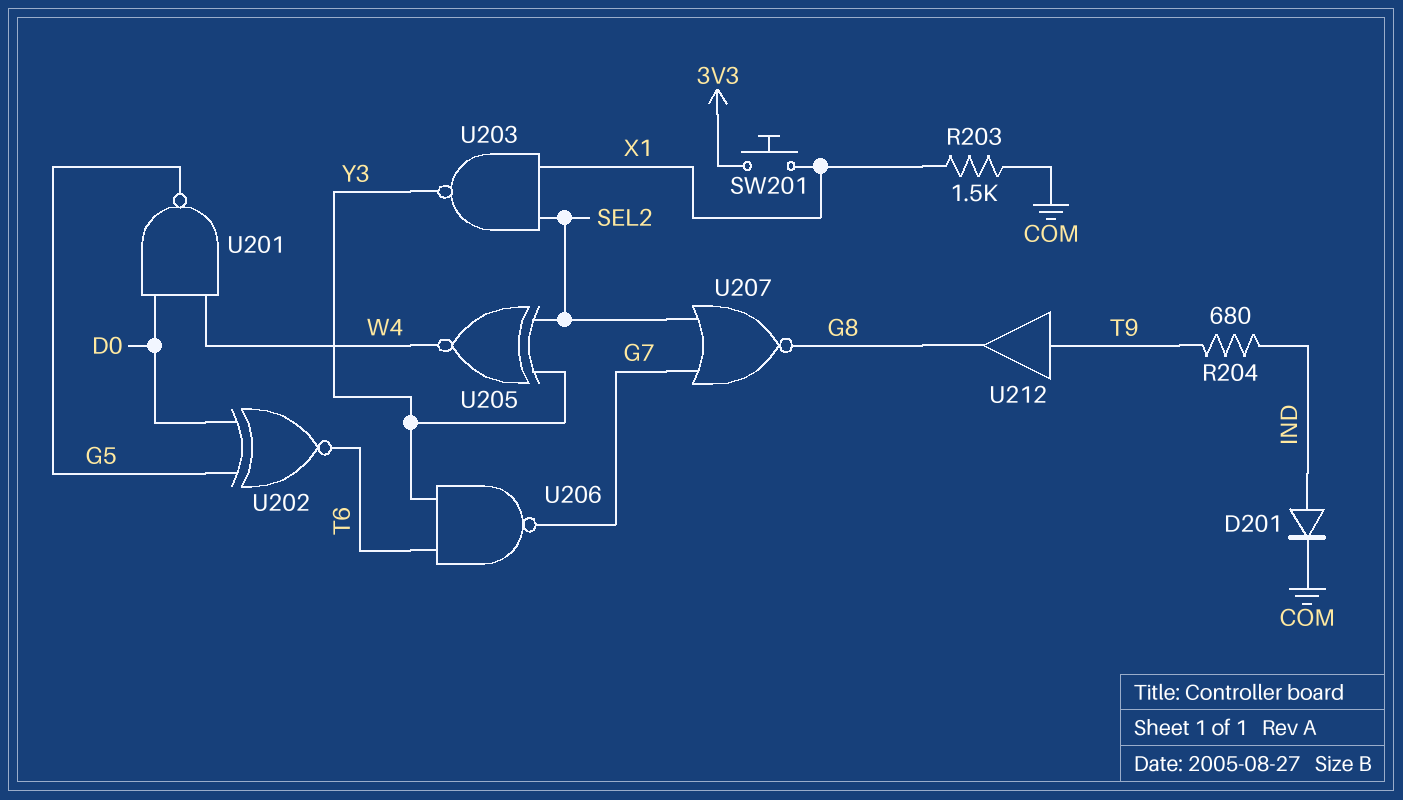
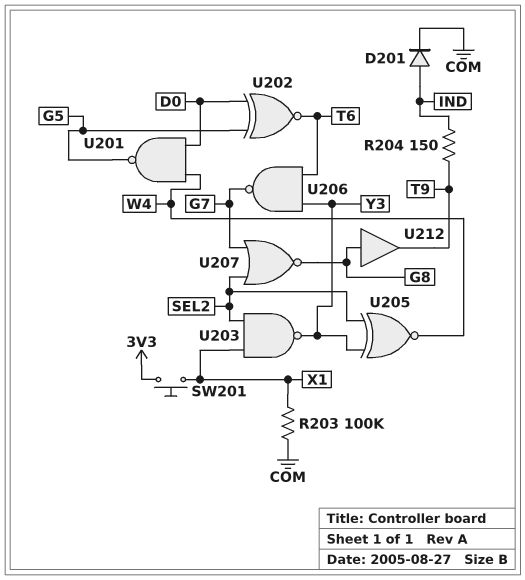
R203: 1.5k (COM, X1) -> 100k (COM, X1)
R204: 680 (IND, T9) -> 150 (IND, T9)
U212: buffer (in T9, out G8) -> buffer (in G8, out T9)

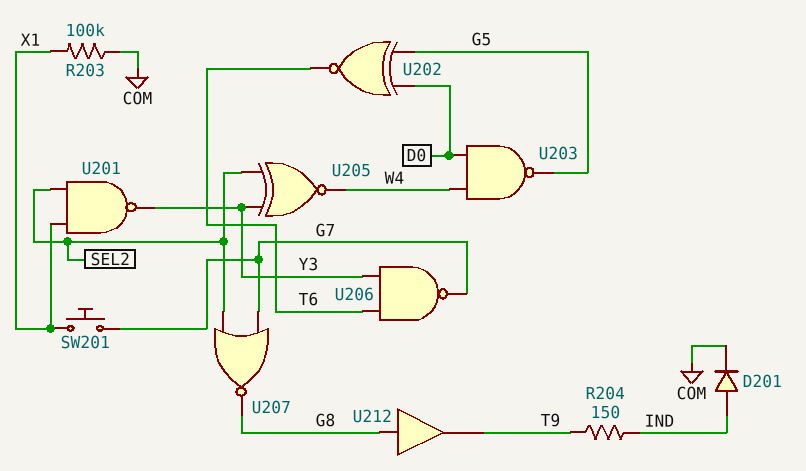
SW201: button (3V3, X1) -> button (G7, X1)
U201: NAND (in D0, in W4, out G5) -> NAND (in SEL2, in X1, out Y3)
U203: NAND (in SEL2, in X1, out Y3) -> NAND (in D0, in W4, out G5)

